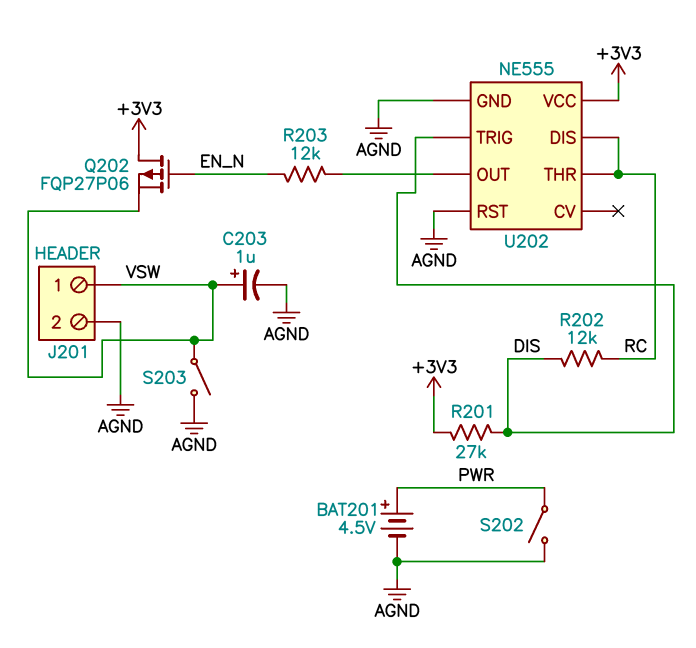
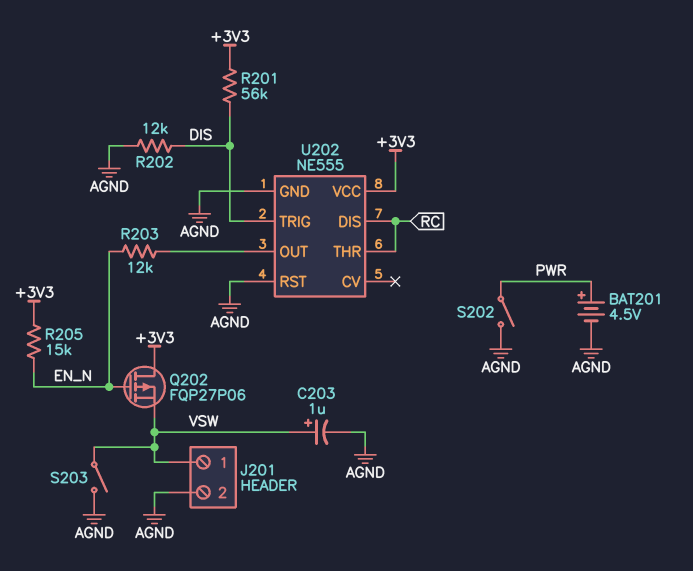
R201: 27k (+3V3, DIS) -> 56k (+3V3, DIS)
R202: 12k (DIS, RC) -> 12k (AGND, DIS)
R205: none -> 15k (+3V3, EN_N)

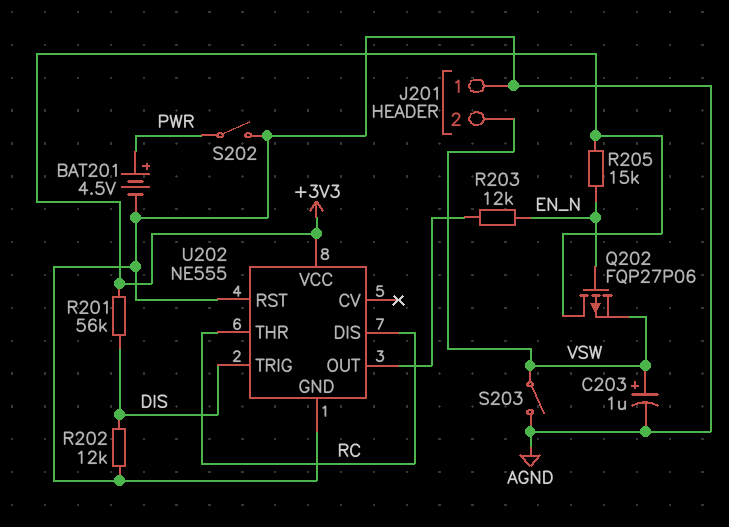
J201 pin 1: VSW -> AGND
J201 pin 2: AGND -> VSW

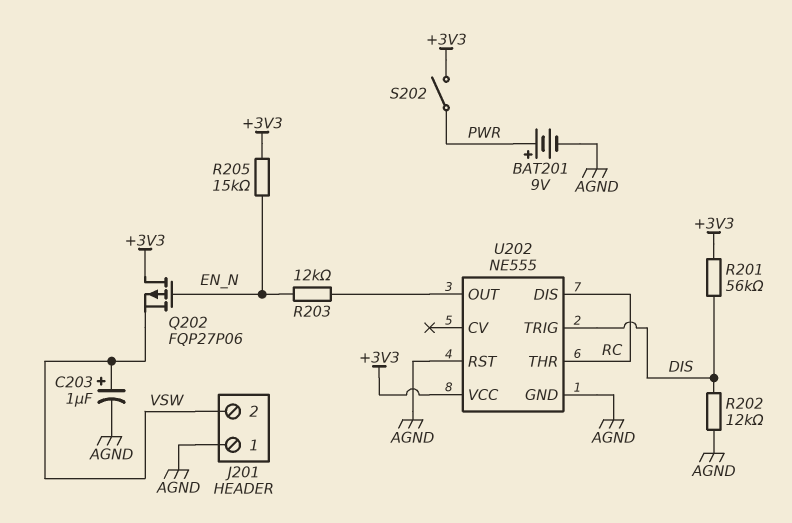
BAT201: 4.5V (plus PWR, minus AGND) -> 9V (plus PWR, minus AGND)
S202: switch (AGND, PWR) -> switch (+3V3, PWR)
S203: switch (AGND, VSW) -> none

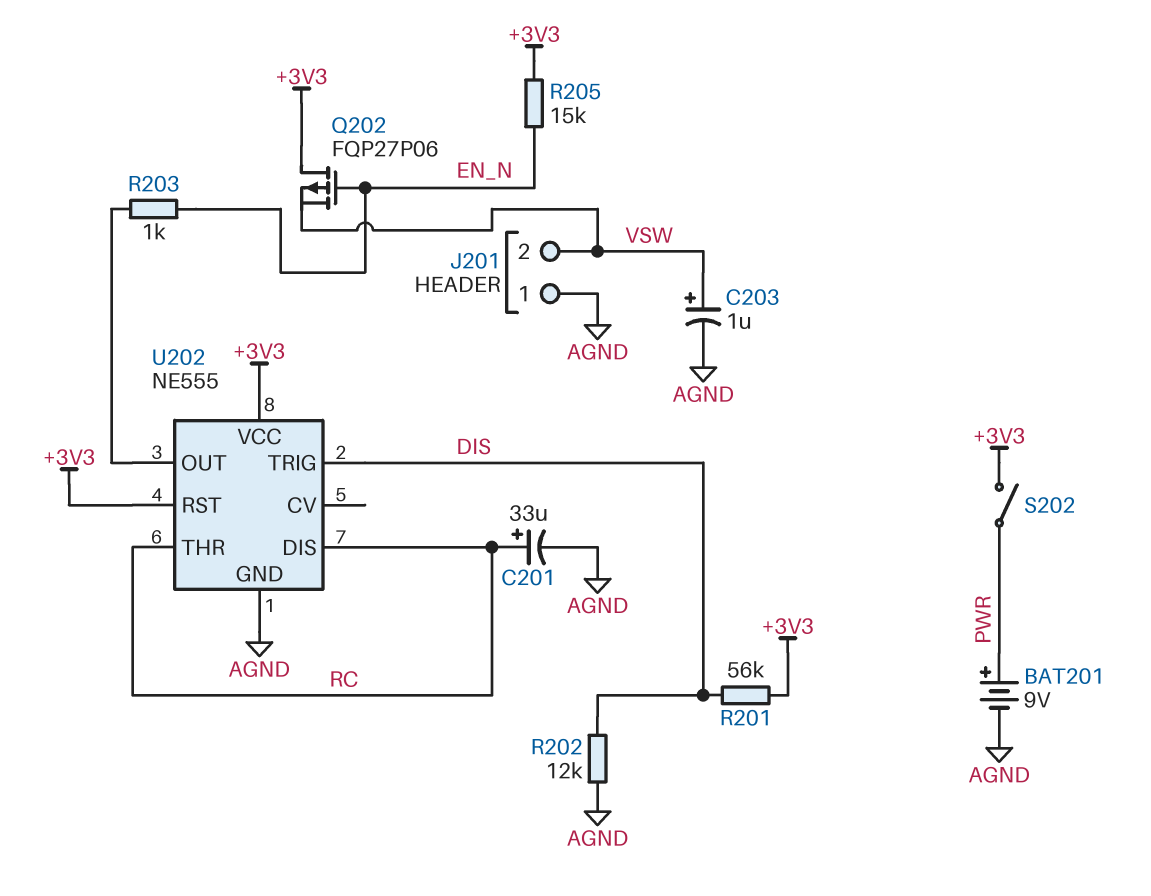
C201: none -> 33uF (plus RC, minus AGND)
R203: 12k (EN_N, U202/OUT) -> 1k (EN_N, U202/OUT)
U202 pin RST: AGND -> +3V3

